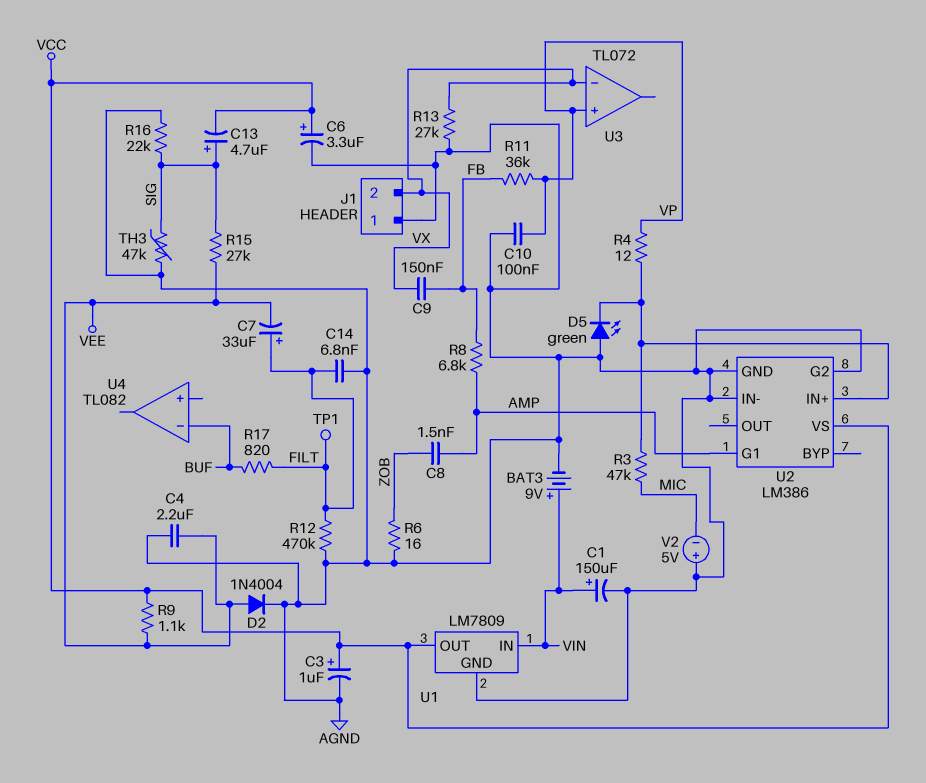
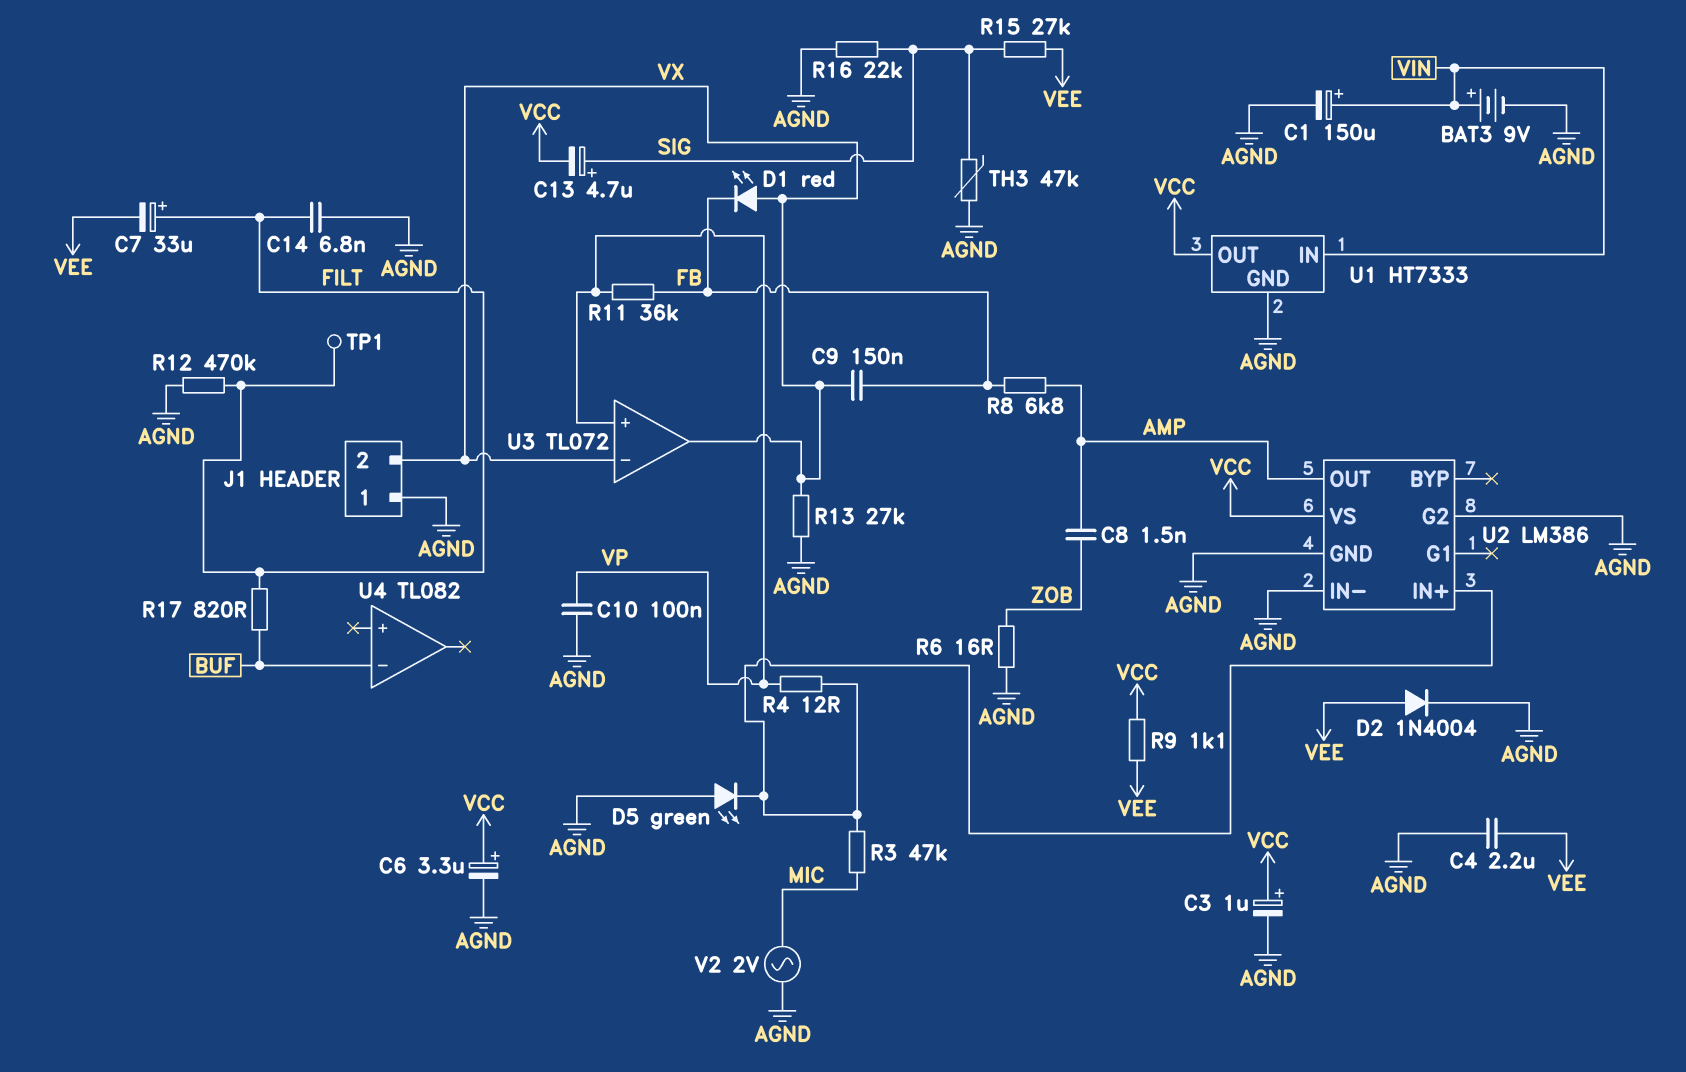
D1: none -> LED red (A VX, K FB)
U1: LM7809 -> HT7333
U2 pin G1: AMP -> none
U2 pin OUT: none -> AMP
U3 pin out: none -> VX
V2: 5V (plus AGND, minus MIC) -> AC 2V (AGND, MIC)

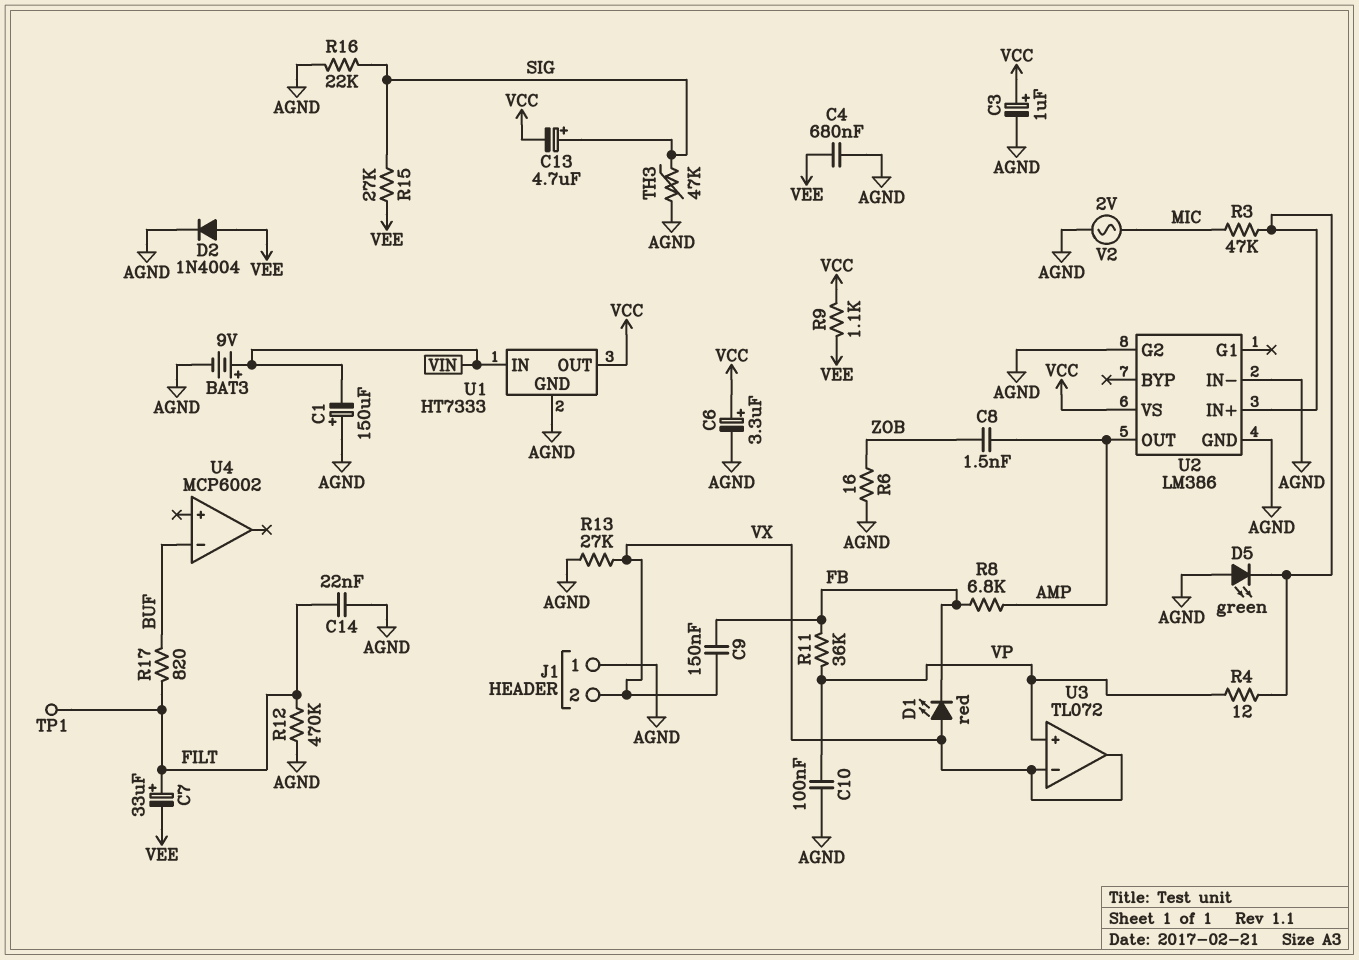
C1: 150uF (plus VIN, minus AGND) -> 150uF (plus AGND, minus VIN)
C4: 2.2uF (AGND, VEE) -> 680nF (AGND, VEE)
C14: 6.8nF (AGND, FILT) -> 22nF (AGND, FILT)
U4: TL082 -> MCP6002

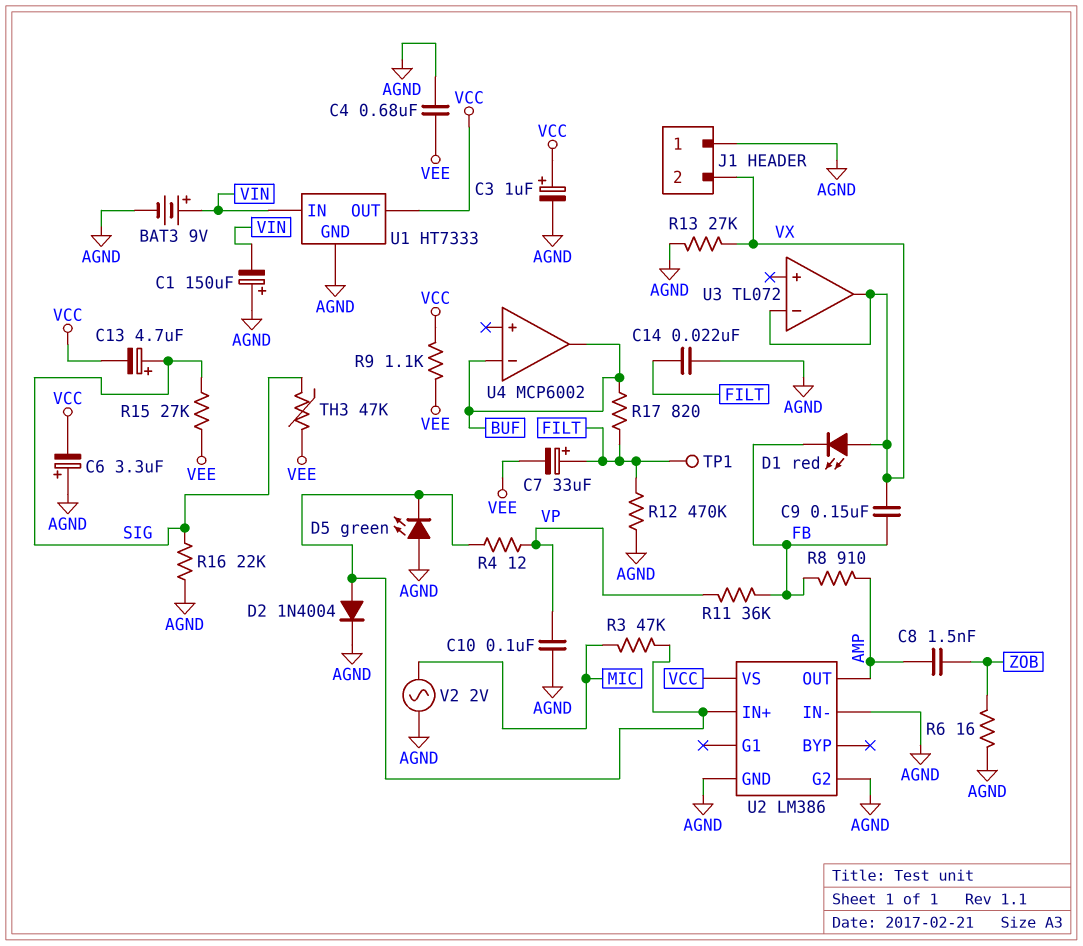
C6: 3.3uF (plus VCC, minus AGND) -> 3.3uF (plus AGND, minus VCC)
D2: diode 1N4004 (A VEE, K AGND) -> diode 1N4004 (A U2/IN+, K AGND)
R8: 6.8k (AMP, FB) -> 910 (AMP, FB)
TH3: 47k (AGND, SIG) -> 47k (SIG, VEE)
U3 pin in+: VP -> none
U4 pin out: none -> BUF

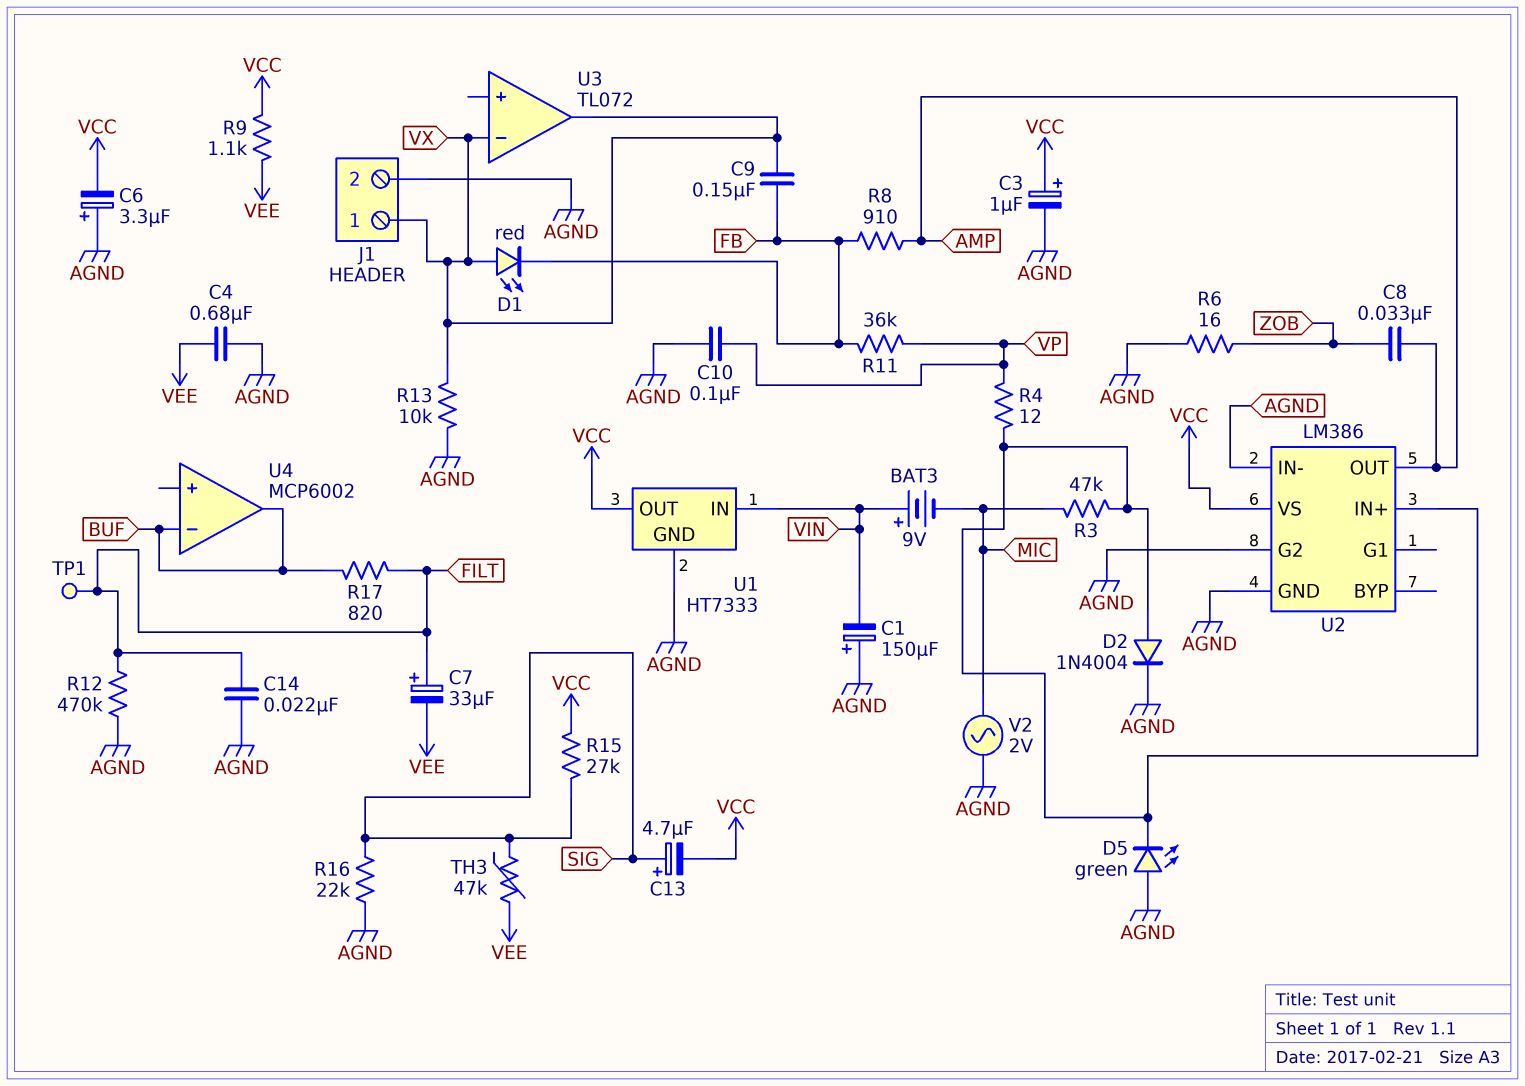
BAT3: 9V (plus VIN, minus AGND) -> 9V (plus VIN, minus MIC)
C8: 1.5nF (AMP, ZOB) -> 33nF (AMP, ZOB)
J1 pin 1: AGND -> VX
J1 pin 2: VX -> AGND
R13: 27k (AGND, VX) -> 10k (AGND, VX)
R15: 27k (SIG, VEE) -> 27k (SIG, VCC)

